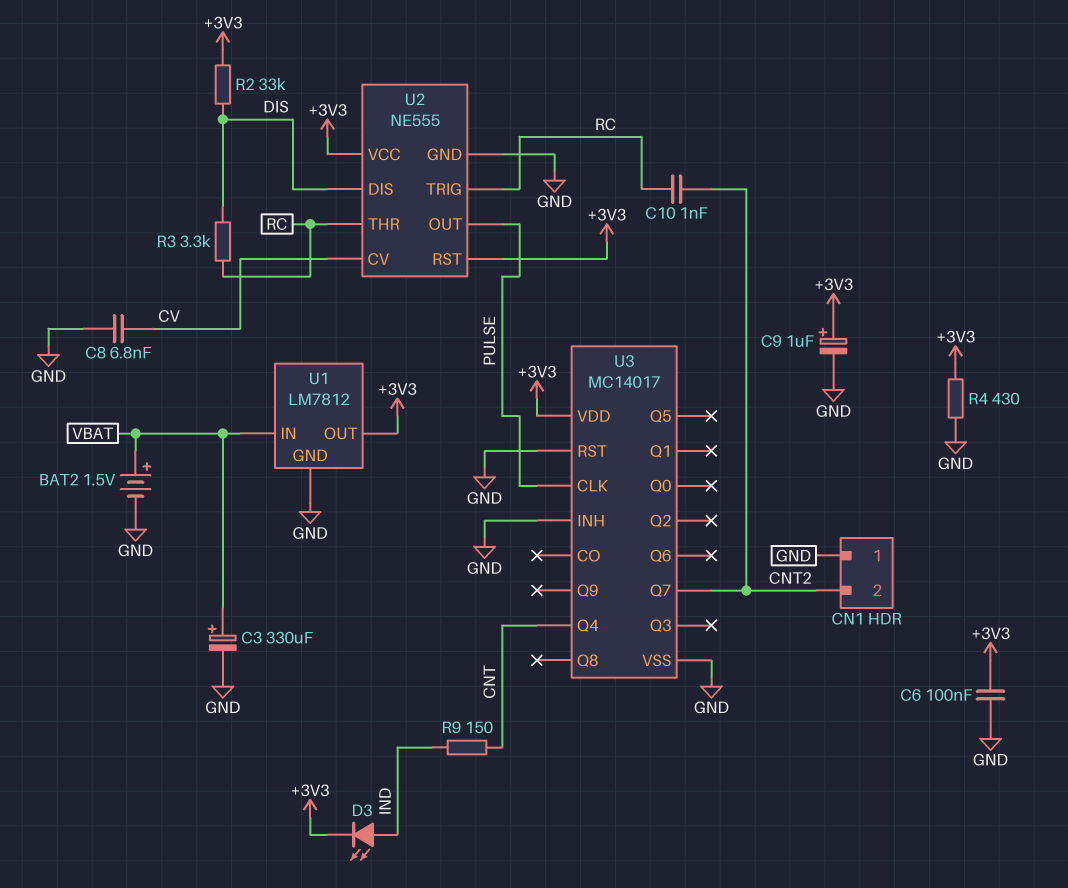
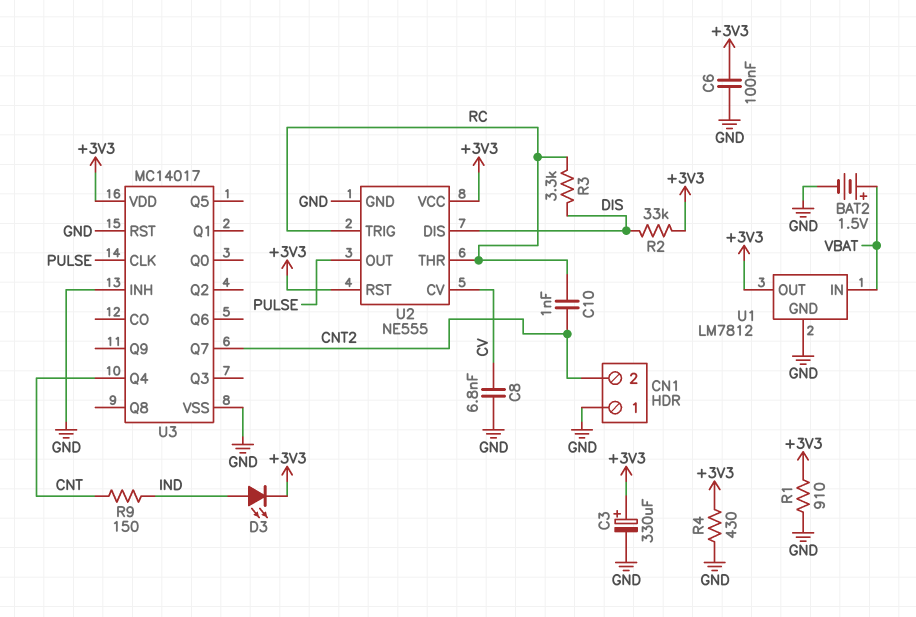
C3: 330uF (plus VBAT, minus GND) -> 330uF (plus +3V3, minus GND)
C9: 1uF (plus +3V3, minus GND) -> none
R1: none -> 910 (+3V3, GND)

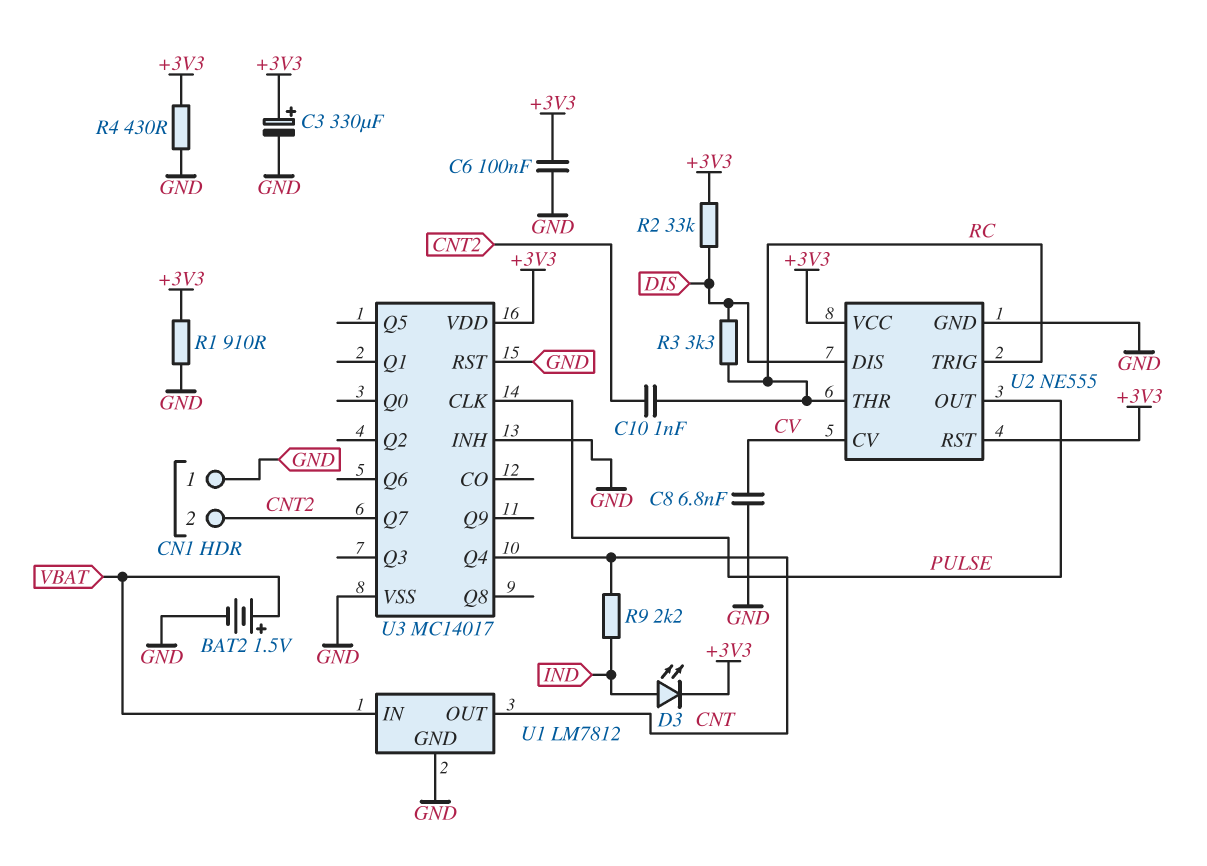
R9: 150 (CNT, IND) -> 2.2k (CNT, IND)
U1 pin OUT: +3V3 -> CNT

